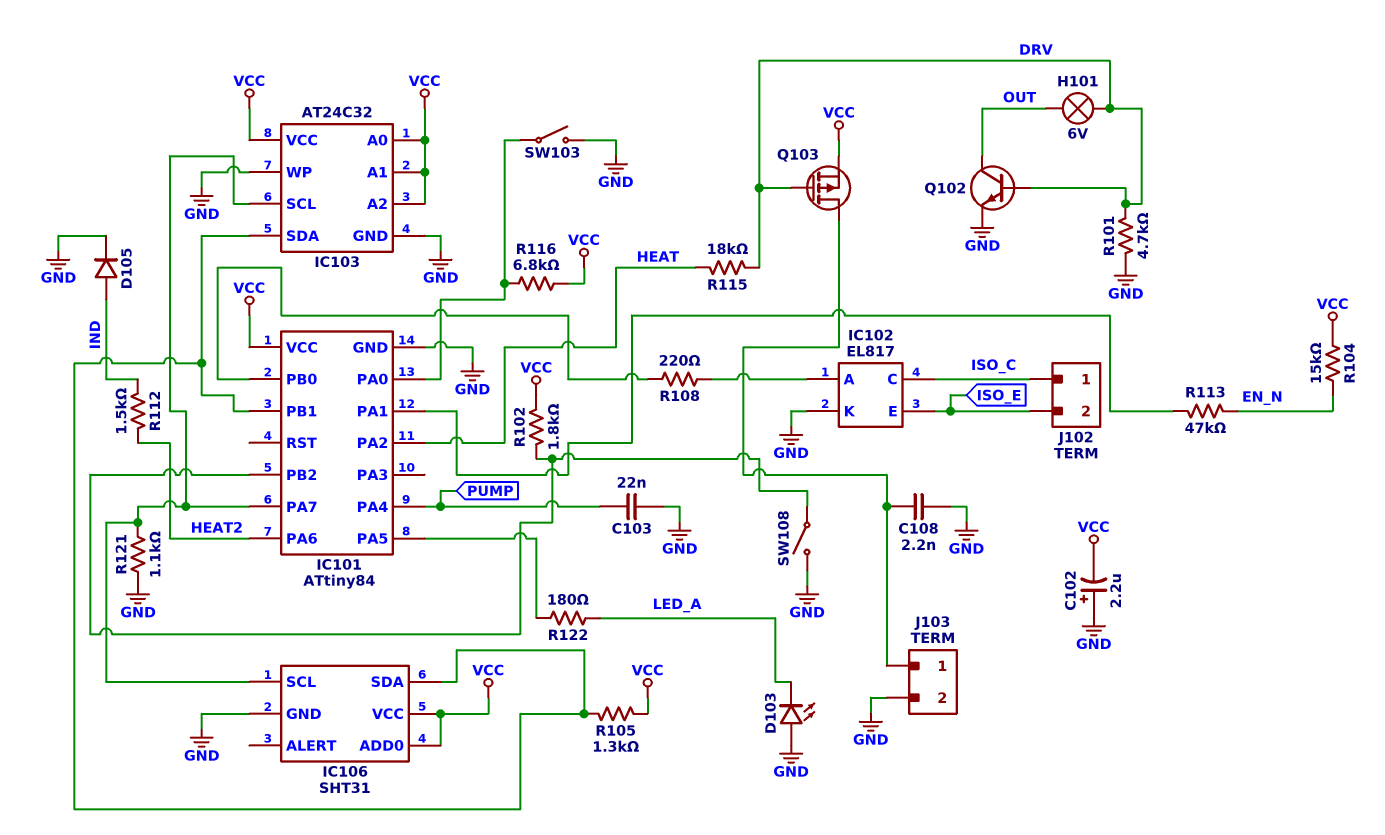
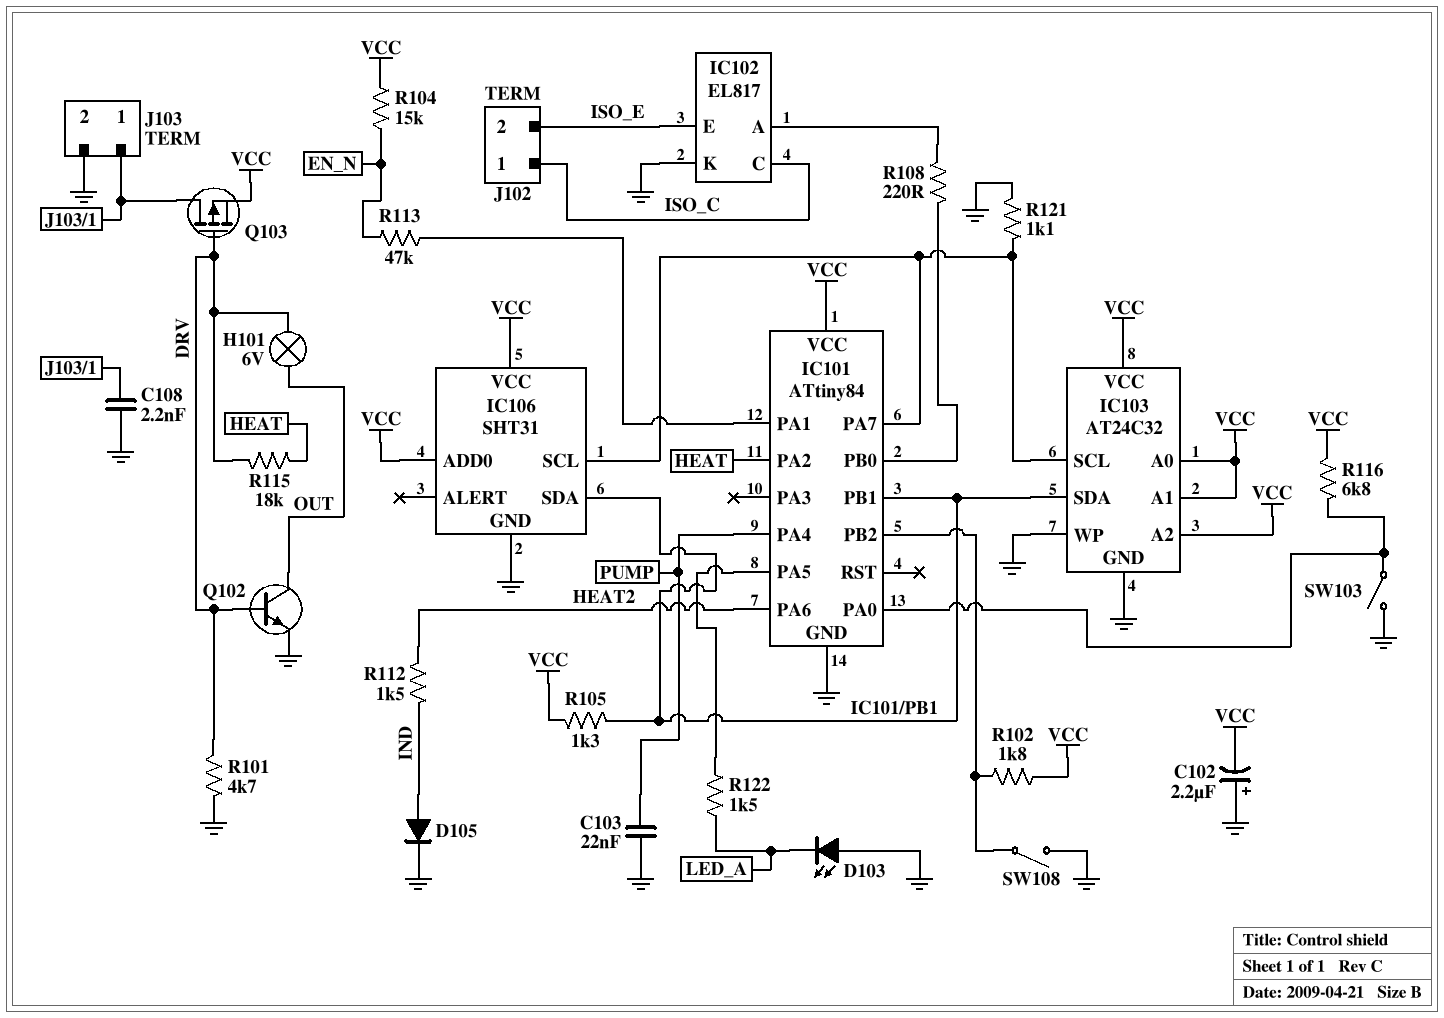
R122: 180 (IC101/PA5, LED_A) -> 1.5k (IC101/PA5, LED_A)

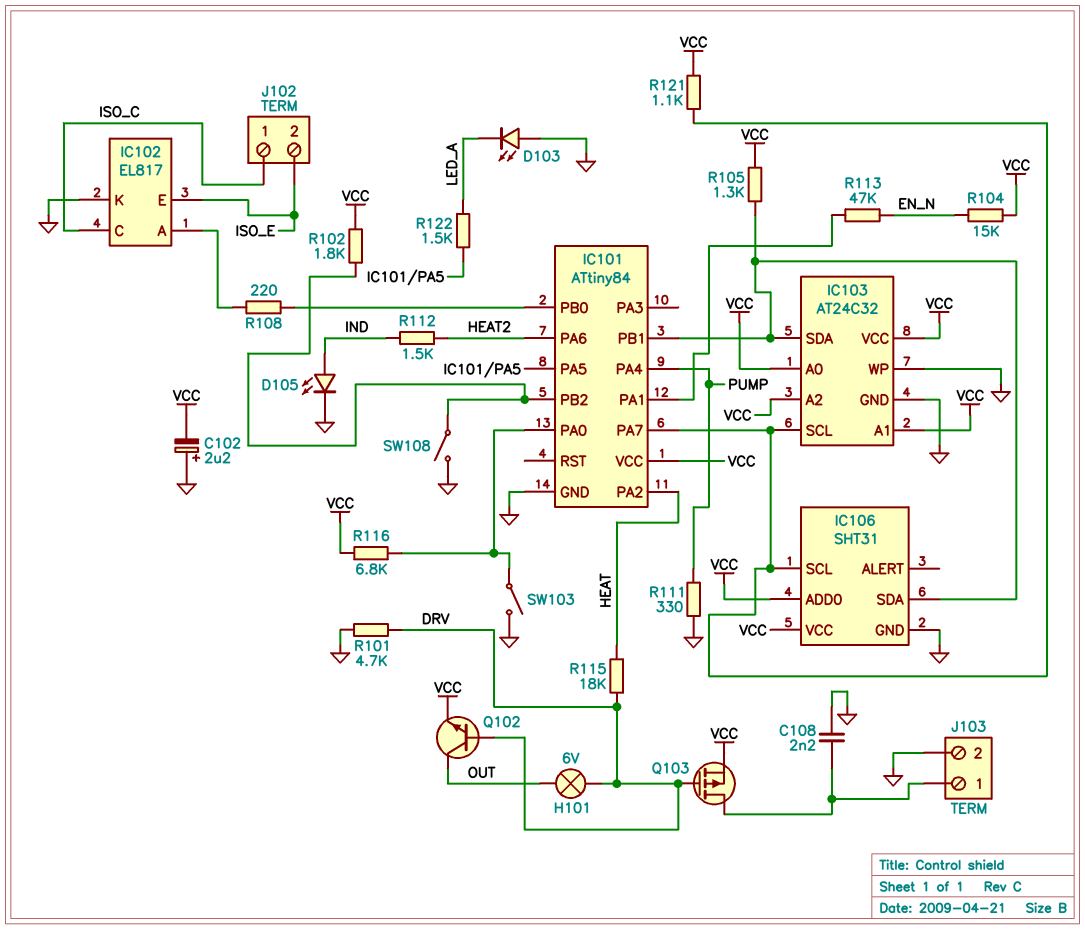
C103: 22nF (GND, PUMP) -> none
D105: diode (A IND, K GND) -> LED (A IND, K GND)
Q102: NPN (B DRV, C OUT, E GND) -> NPN (B DRV, C OUT, E VCC)
R111: none -> 330 (GND, PUMP)
R121: 1.1k (GND, IC101/PA7) -> 1.1k (IC101/PA7, VCC)

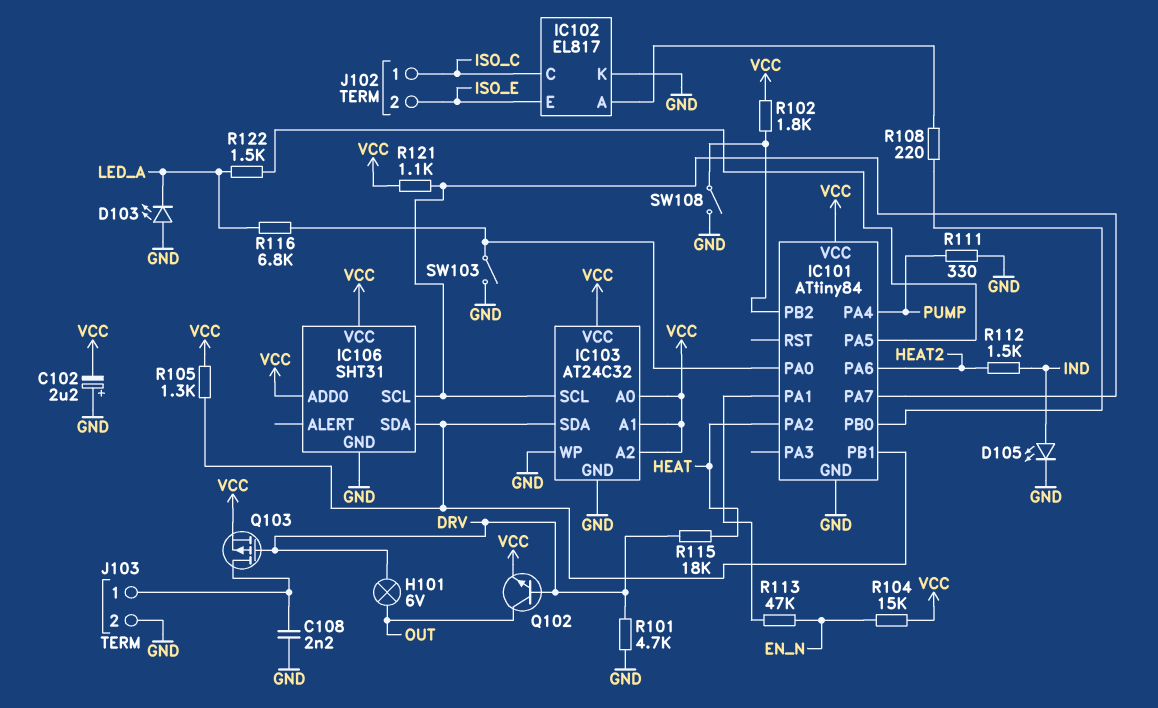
R116: 6.8k (IC101/PA0, VCC) -> 6.8k (IC101/PA0, LED_A)

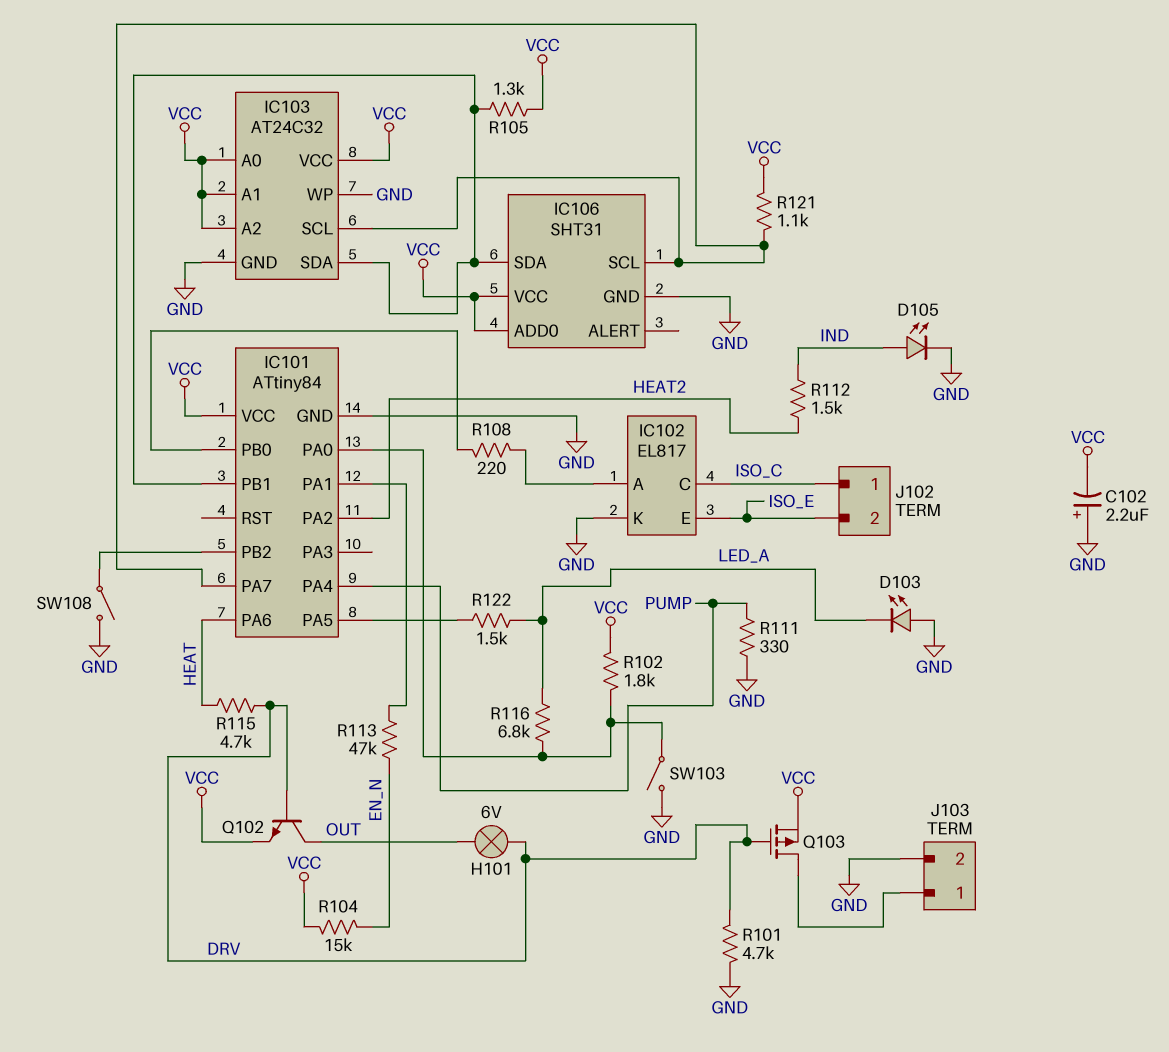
C108: 2.2nF (GND, J103/1) -> none
IC101 pin PA2: HEAT -> HEAT2
IC101 pin PA6: HEAT2 -> HEAT
R102: 1.8k (IC101/PB2, VCC) -> 1.8k (IC101/PA0, VCC)
R115: 18k (DRV, HEAT) -> 4.7k (DRV, HEAT)

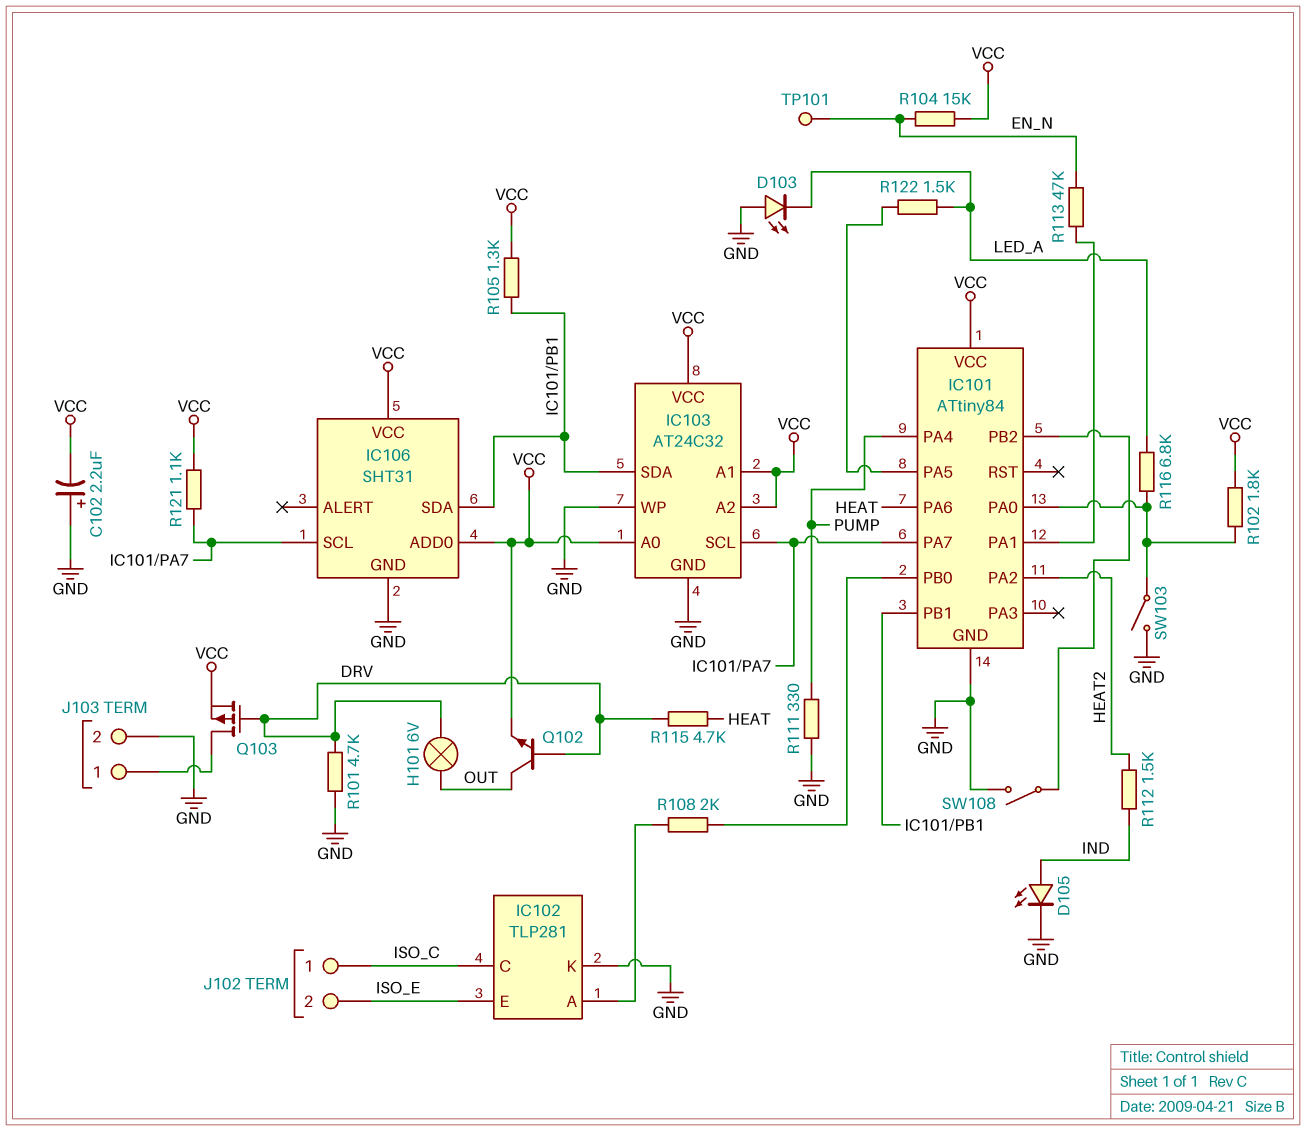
IC102: EL817 -> TLP281
R108: 220 (IC101/PB0, IC102/A) -> 2k (IC101/PB0, IC102/A)
TP101: none -> test point (EN_N)

